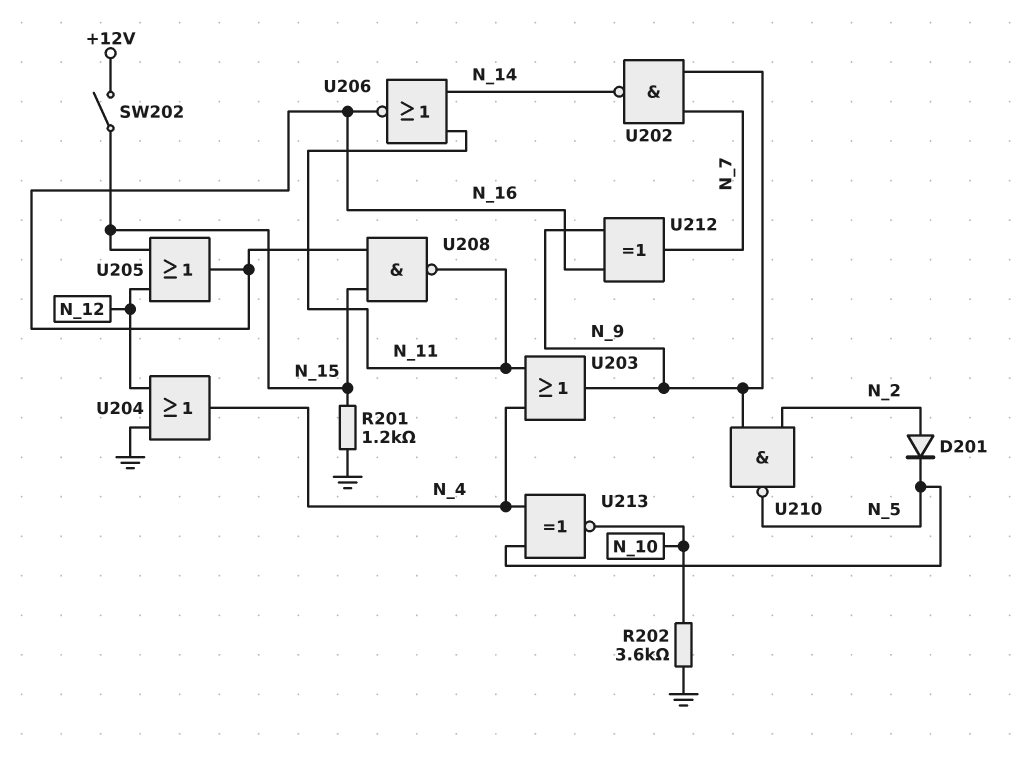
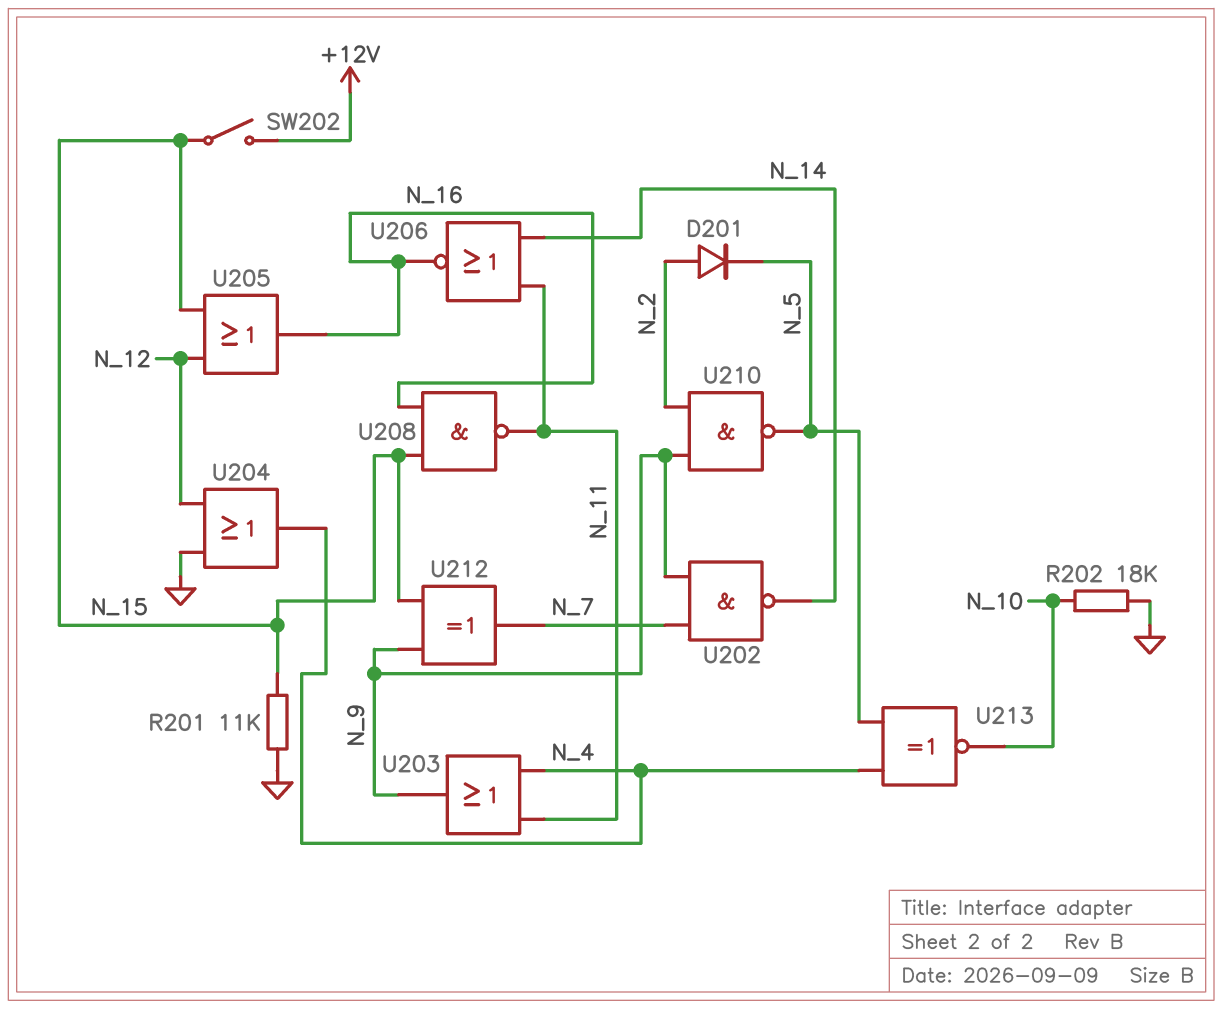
R201: 1.2k (GND, N_15) -> 11k (GND, N_15)
R202: 3.6k (GND, N_10) -> 18k (GND, N_10)
U212: XOR (in N_9, in N_16, out N_7) -> XOR (in N_9, in N_15, out N_7)

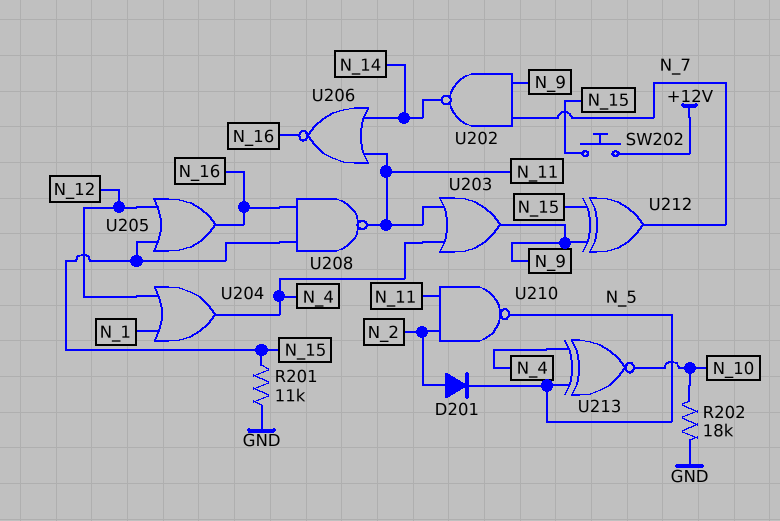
SW202: switch (+12V, N_15) -> button (+12V, N_15)
U204: OR (in GND, in N_12, out N_4) -> OR (in N_1, in N_12, out N_4)
U210: NAND (in N_2, in N_9, out N_5) -> NAND (in N_2, in N_11, out N_5)

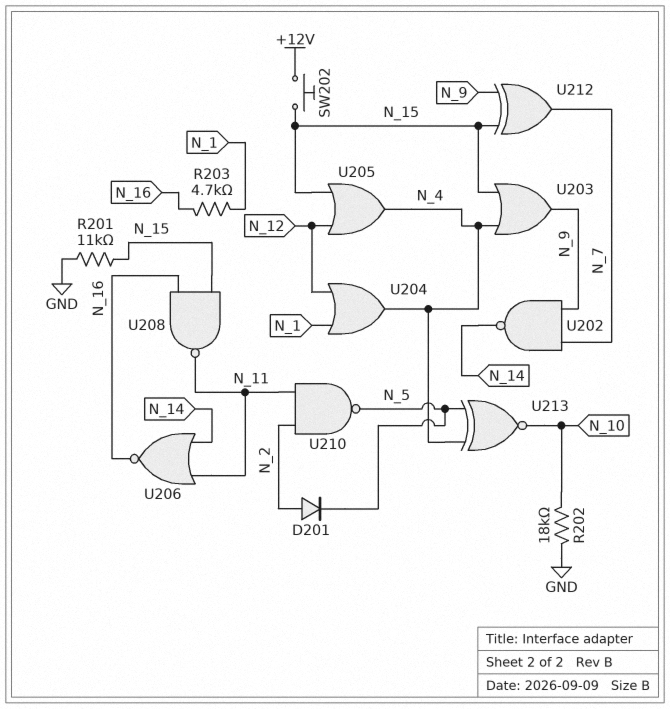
R203: none -> 4.7k (N_1, N_16)
U203: OR (in N_4, in N_11, out N_9) -> OR (in N_4, in N_15, out N_9)
U205: OR (in N_12, in N_15, out N_16) -> OR (in N_12, in N_15, out N_4)

